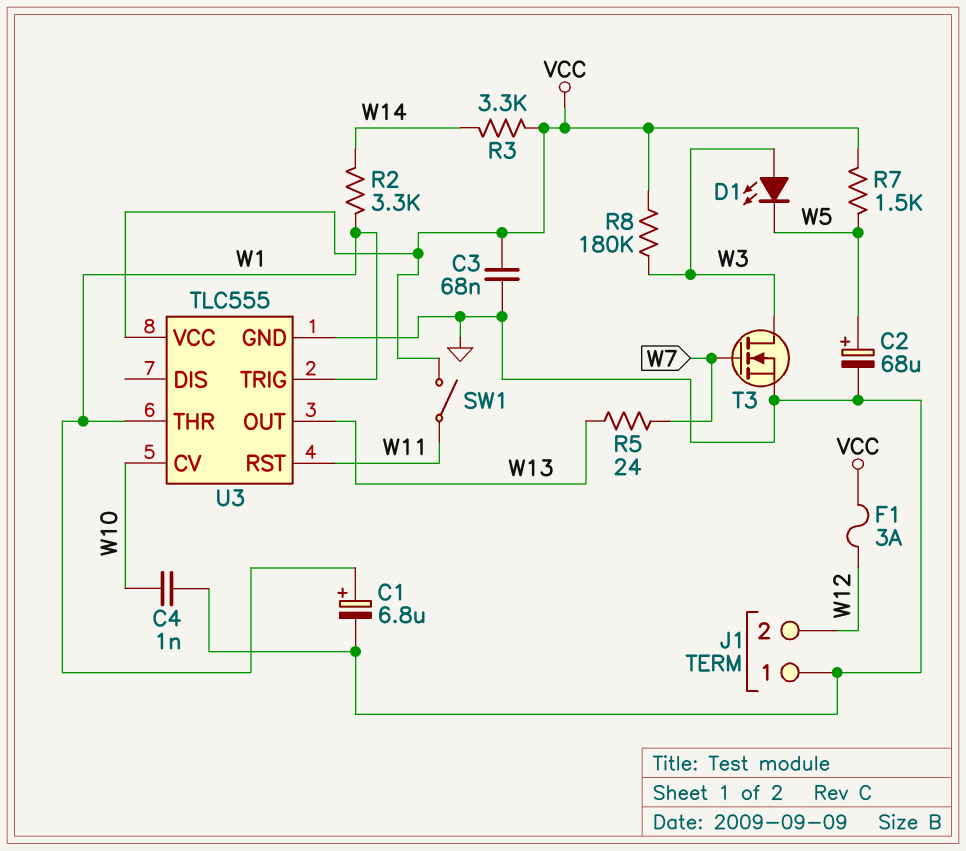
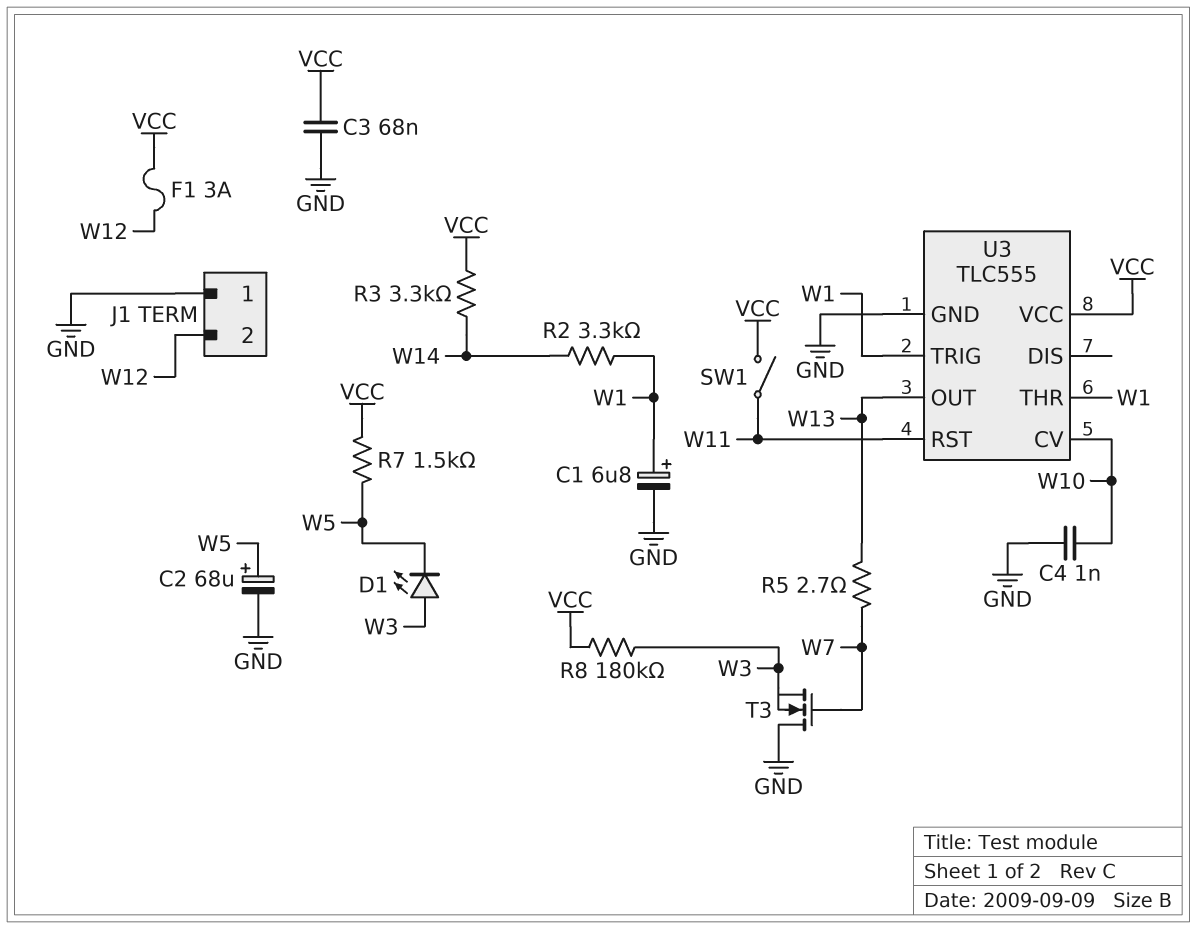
R5: 24 (W7, W13) -> 2.7 (W7, W13)
T3: NMOS (G W7, D W3, S GND) -> NMOS (G W7, D GND, S W3)

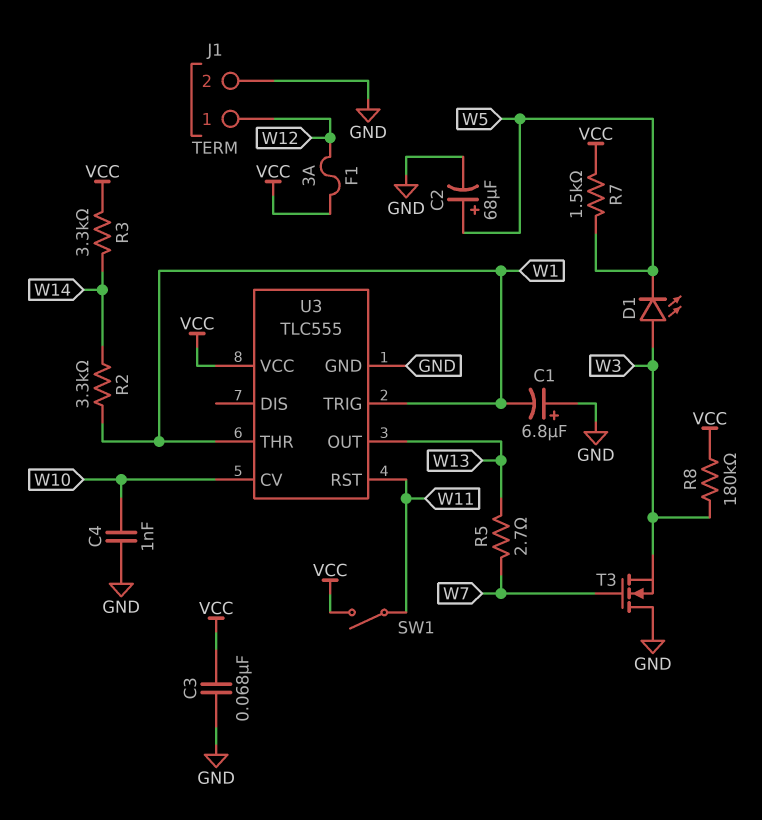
C1: 6.8uF (plus W1, minus GND) -> 6.8uF (plus GND, minus W1)
J1 pin 1: GND -> W12
J1 pin 2: W12 -> GND

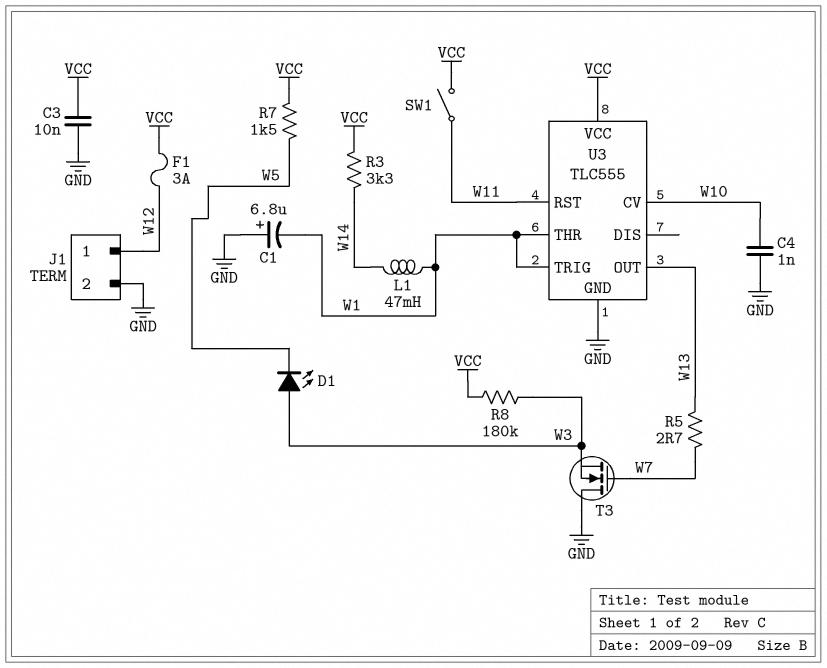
C2: 68uF (plus W5, minus GND) -> none
C3: 68nF (GND, VCC) -> 10nF (GND, VCC)
L1: none -> 47mH (W1, W14)
R2: 3.3k (W1, W14) -> none

